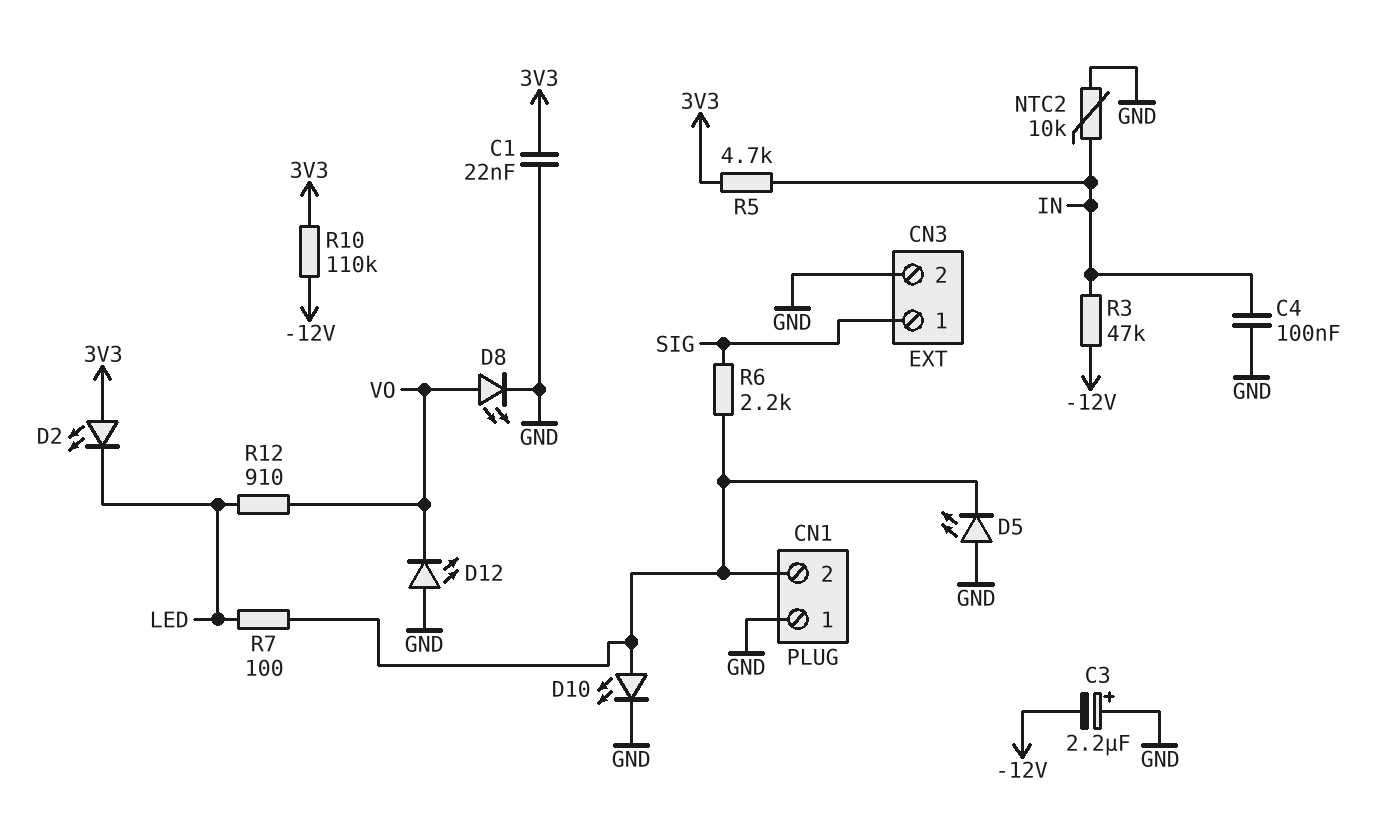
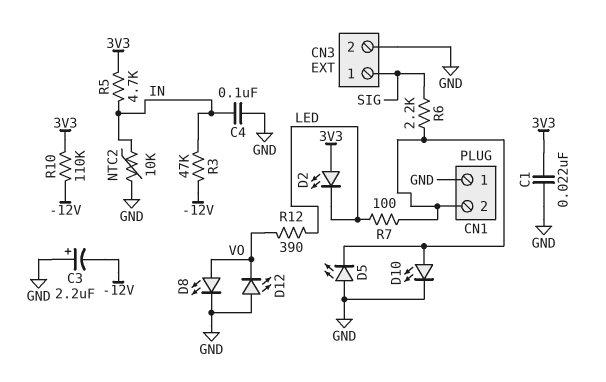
R12: 910 (LED, VO) -> 390 (LED, VO)

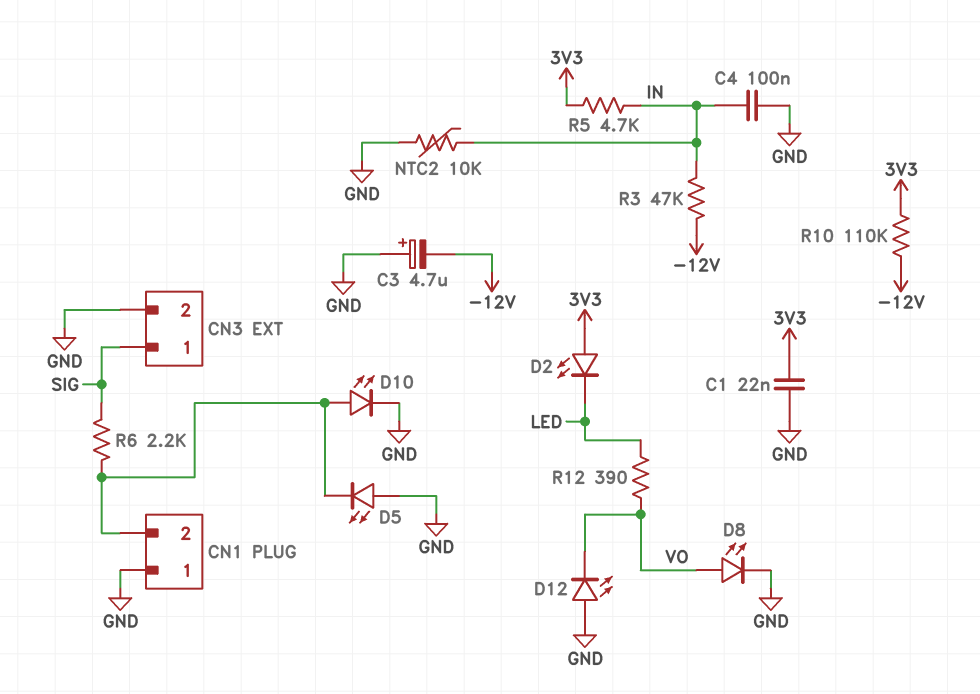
C3: 2.2uF (plus GND, minus -12V) -> 4.7uF (plus GND, minus -12V)
R7: 100 (CN1/2, LED) -> none

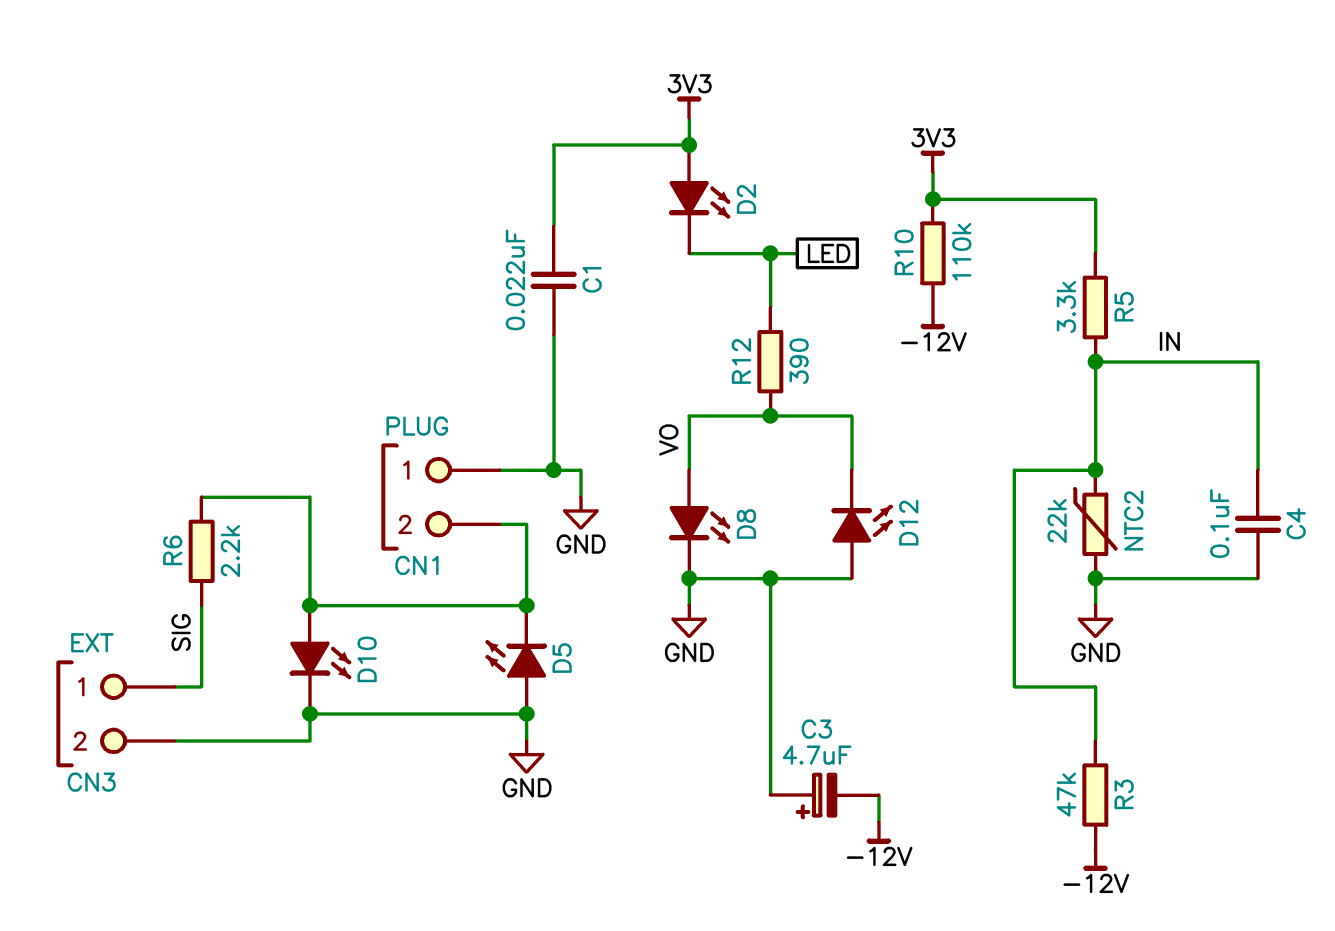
NTC2: 10k (GND, IN) -> 22k (GND, IN)
R5: 4.7k (3V3, IN) -> 3.3k (3V3, IN)

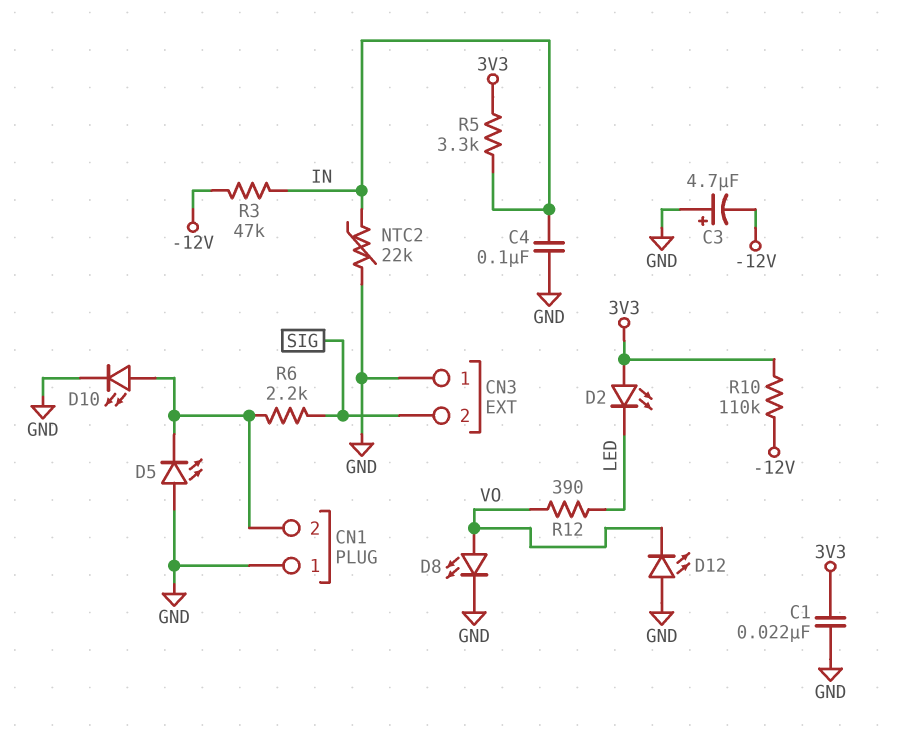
CN3 pin 1: SIG -> GND
CN3 pin 2: GND -> SIG

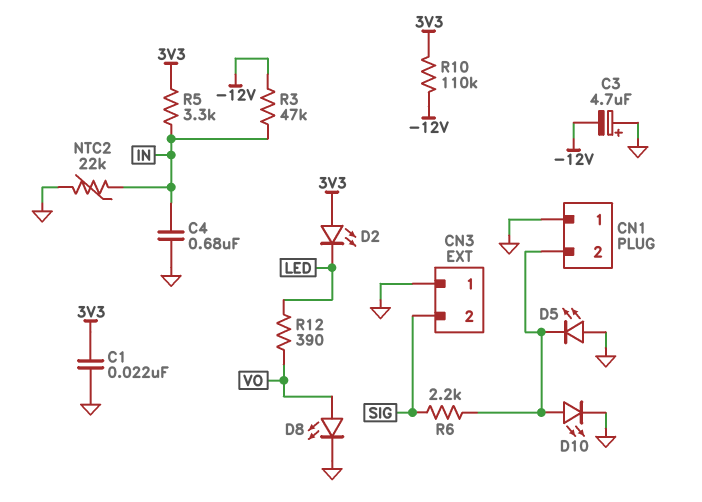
C4: 100nF (GND, IN) -> 680nF (GND, IN)
D12: LED (A GND, K VO) -> none

